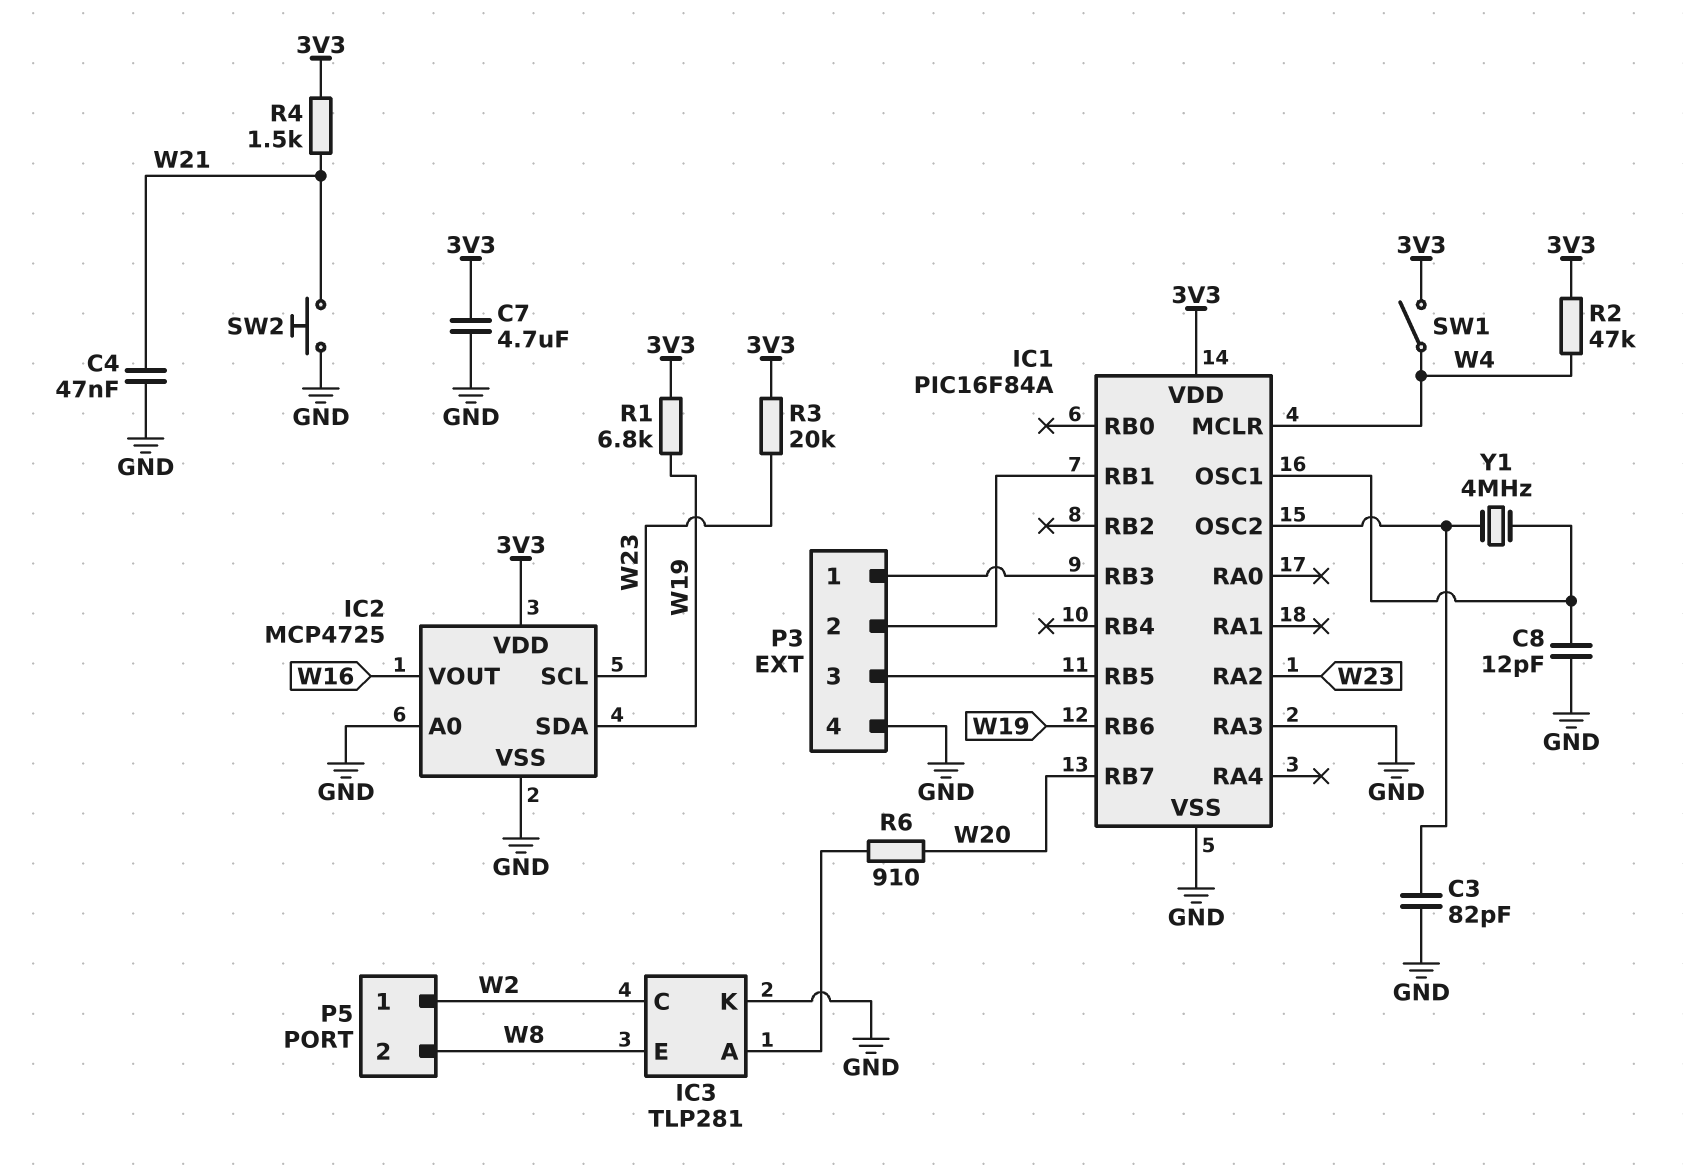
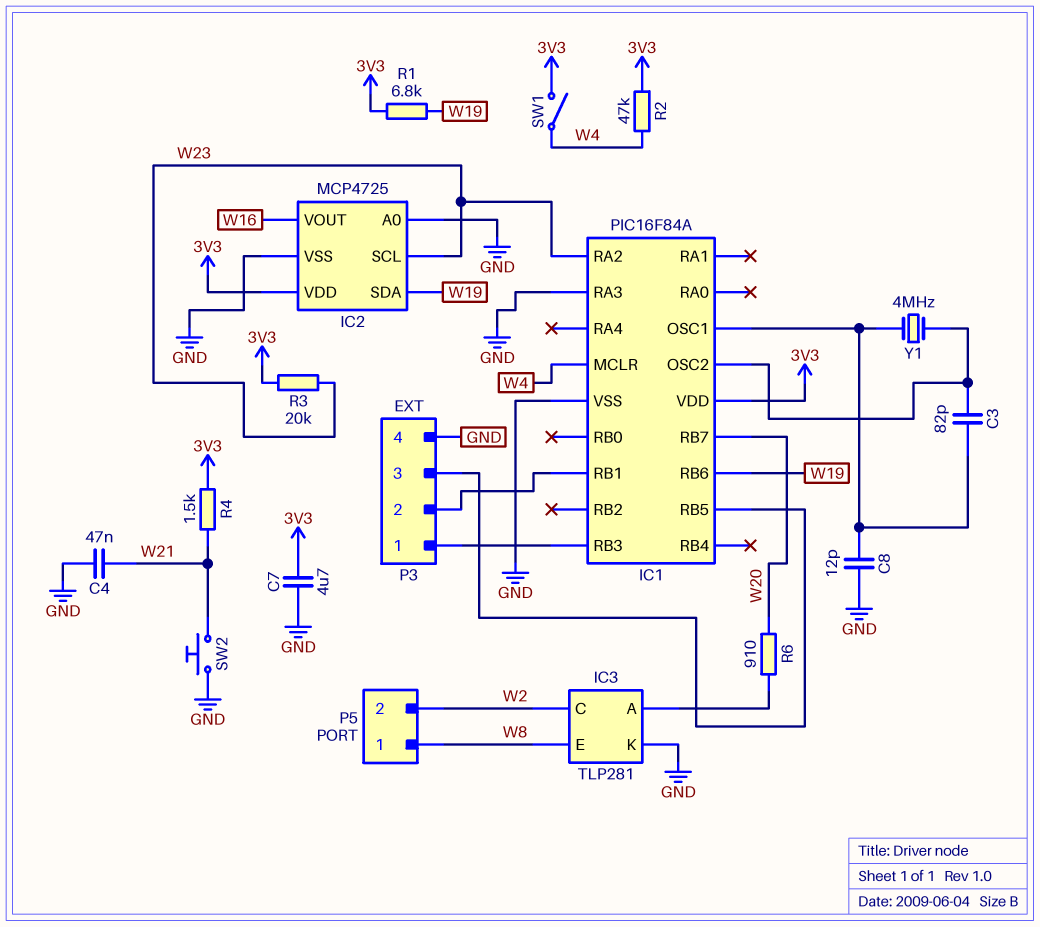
C3: 82pF (GND, IC1/OSC2) -> 82pF (IC1/OSC1, IC1/OSC2)
P5 pin 1: W2 -> W8
P5 pin 2: W8 -> W2

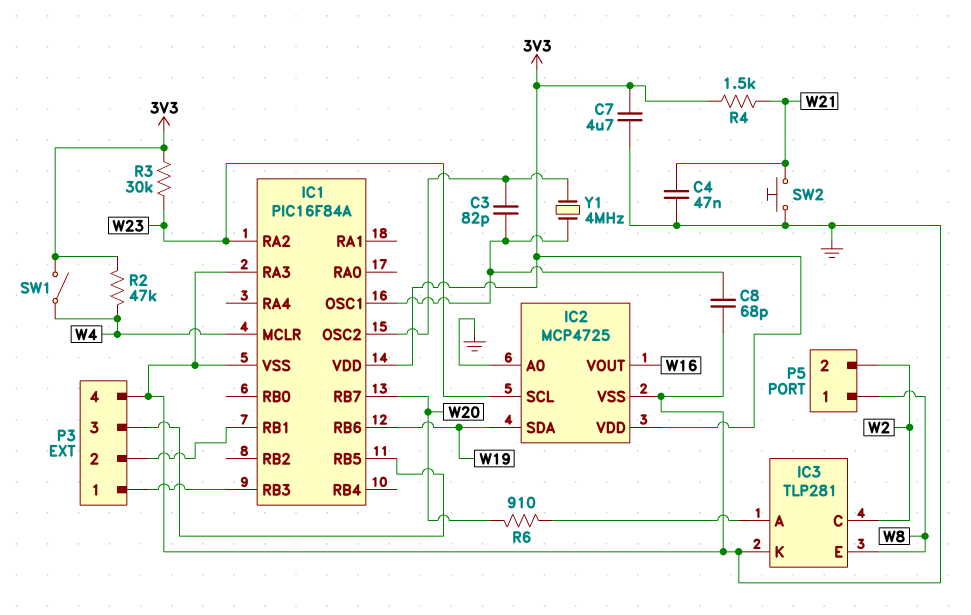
C8: 12pF (GND, IC1/OSC1) -> 68pF (GND, IC1/OSC1)
R1: 6.8k (3V3, W19) -> none
R3: 20k (3V3, W23) -> 30k (3V3, W23)

